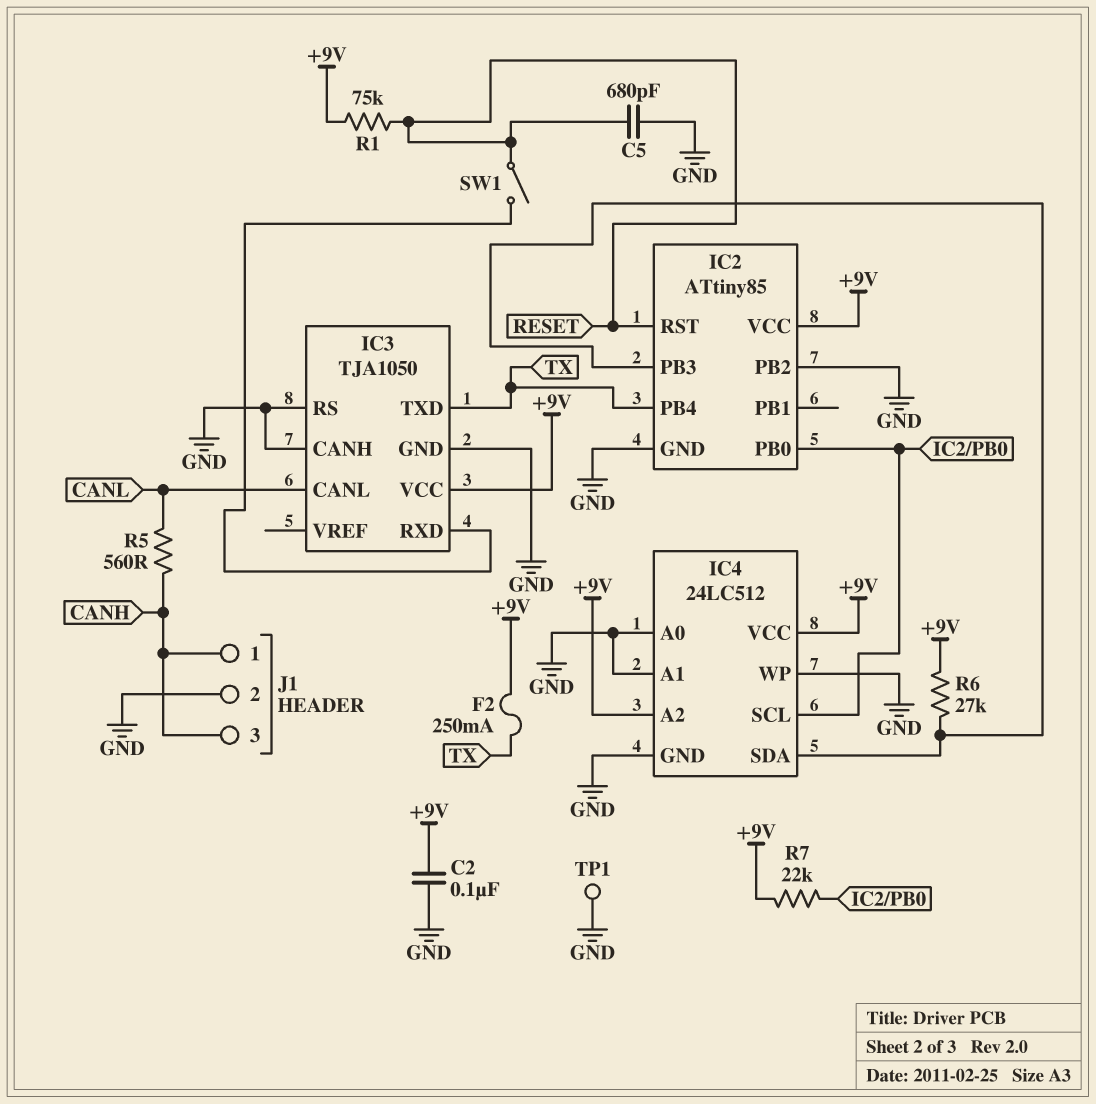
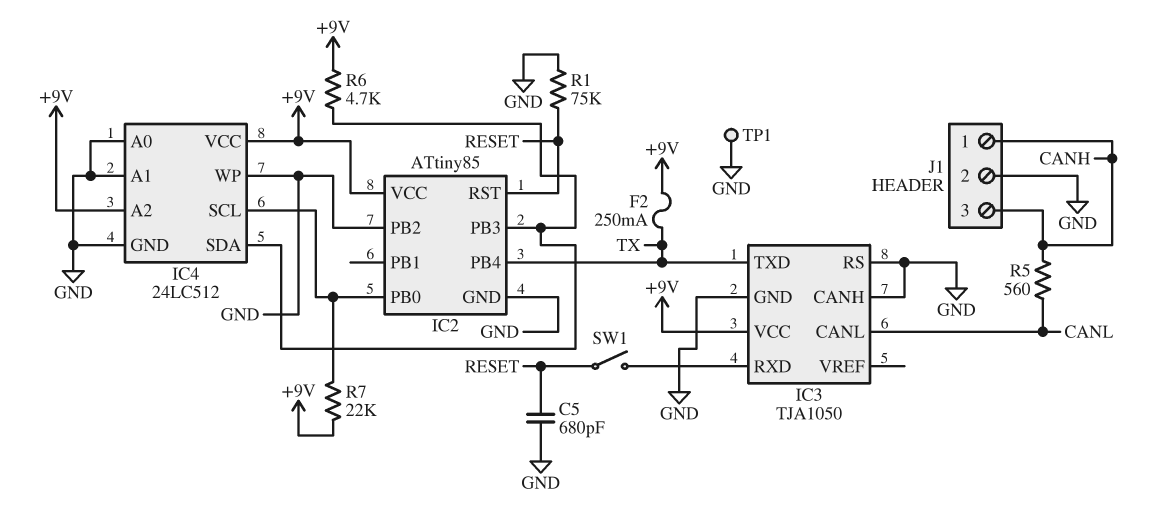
C2: 100nF (+9V, GND) -> none
R1: 75k (+9V, RESET) -> 75k (GND, RESET)
R6: 27k (+9V, IC2/PB3) -> 4.7k (+9V, IC2/PB3)

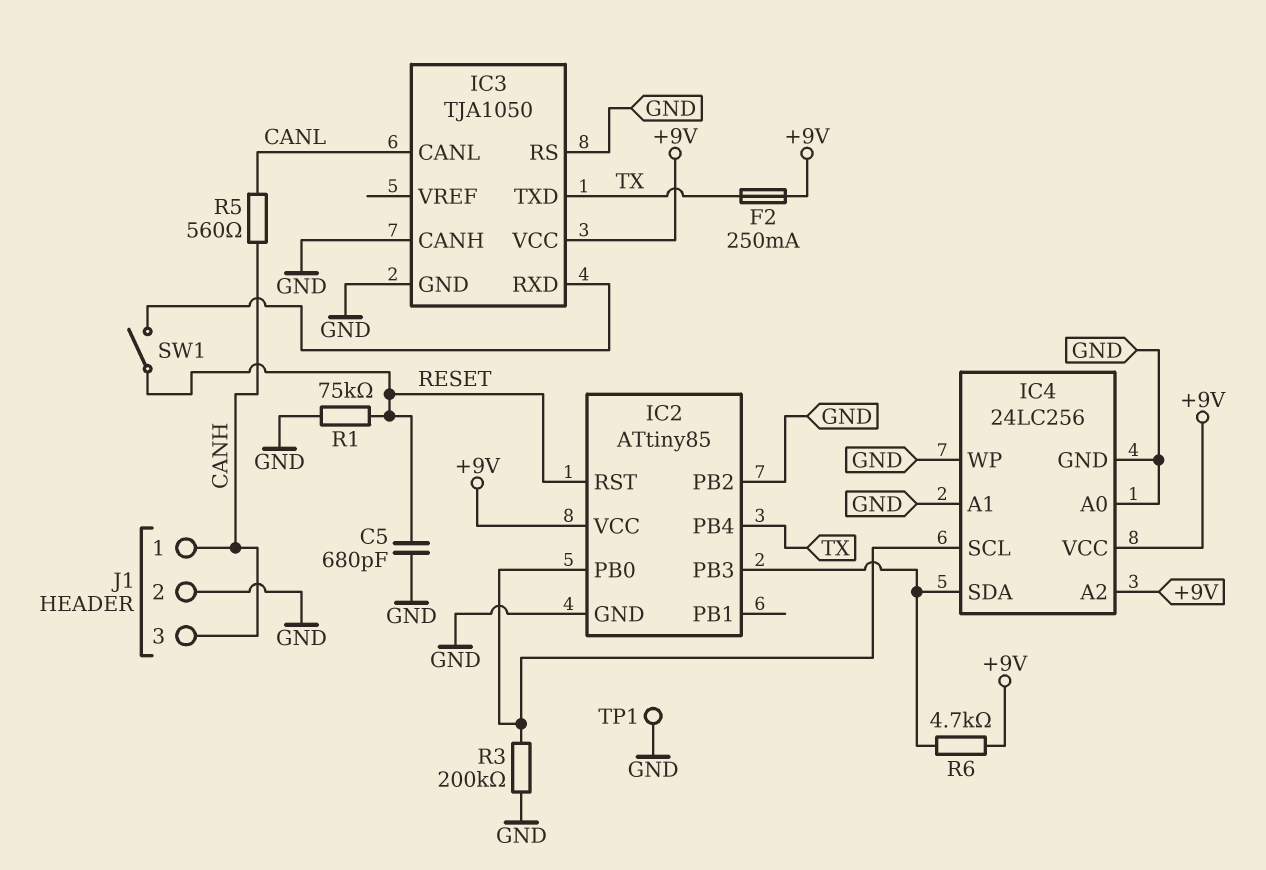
IC4: 24LC512 -> 24LC256
R3: none -> 200k (GND, IC2/PB0)
R7: 22k (+9V, IC2/PB0) -> none

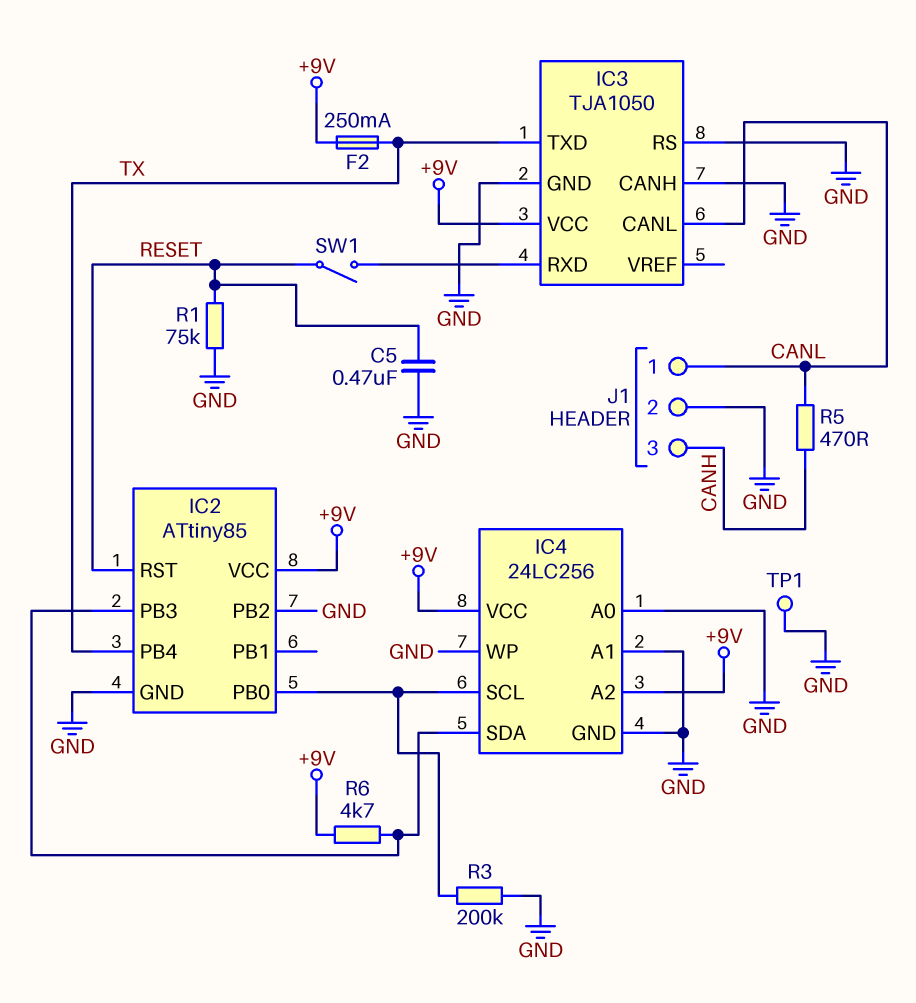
C5: 680pF (GND, RESET) -> 470nF (GND, RESET)
J1 pin 1: CANH -> CANL
R5: 560 (CANH, CANL) -> 470 (CANH, CANL)

